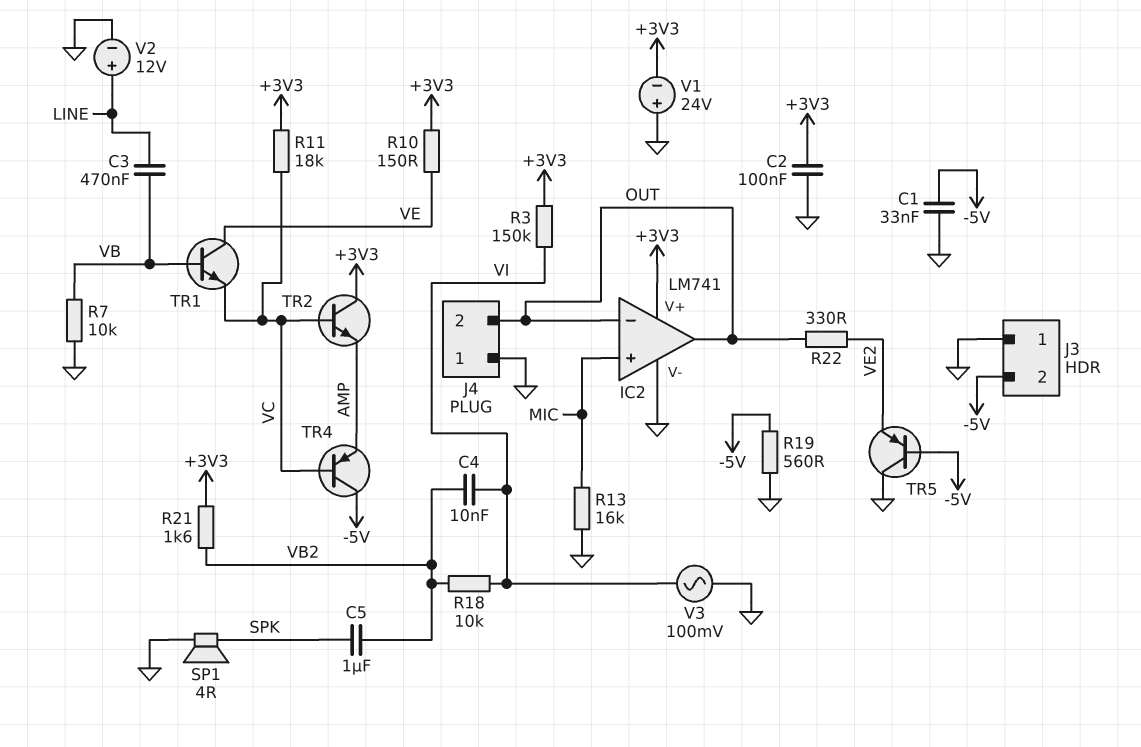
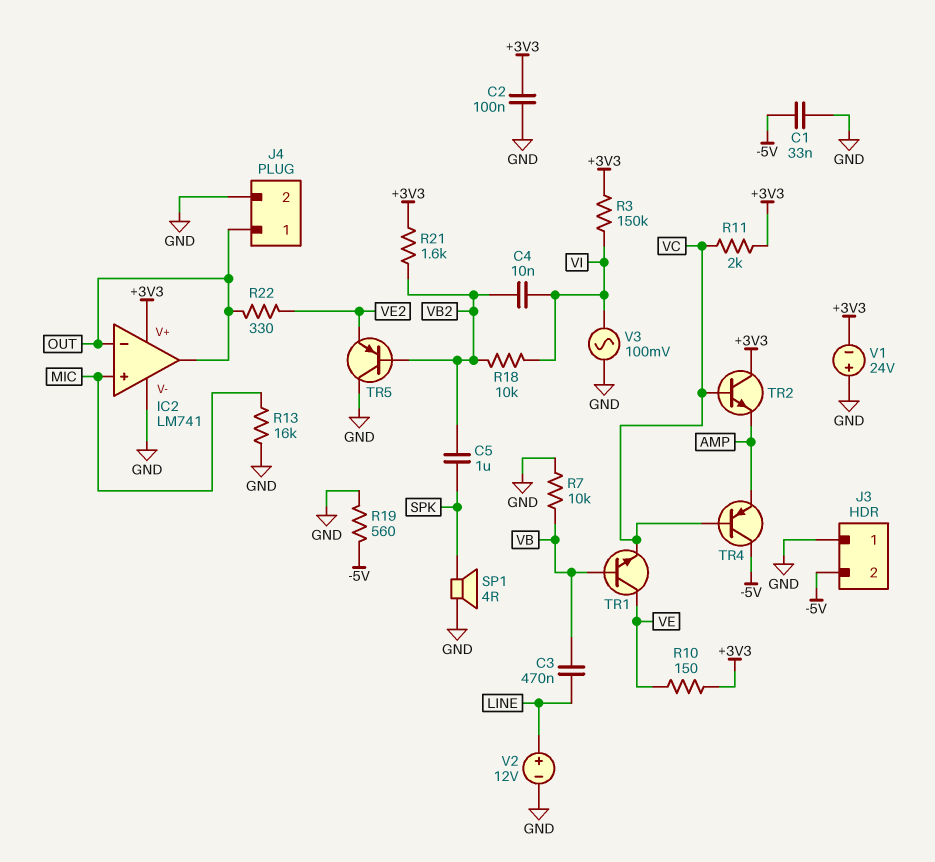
J4 pin 1: GND -> OUT
J4 pin 2: OUT -> GND
R11: 18k (+3V3, VC) -> 2k (+3V3, VC)
TR5: PNP (B -5V, C GND, E VE2) -> PNP (B VB2, C GND, E VE2)

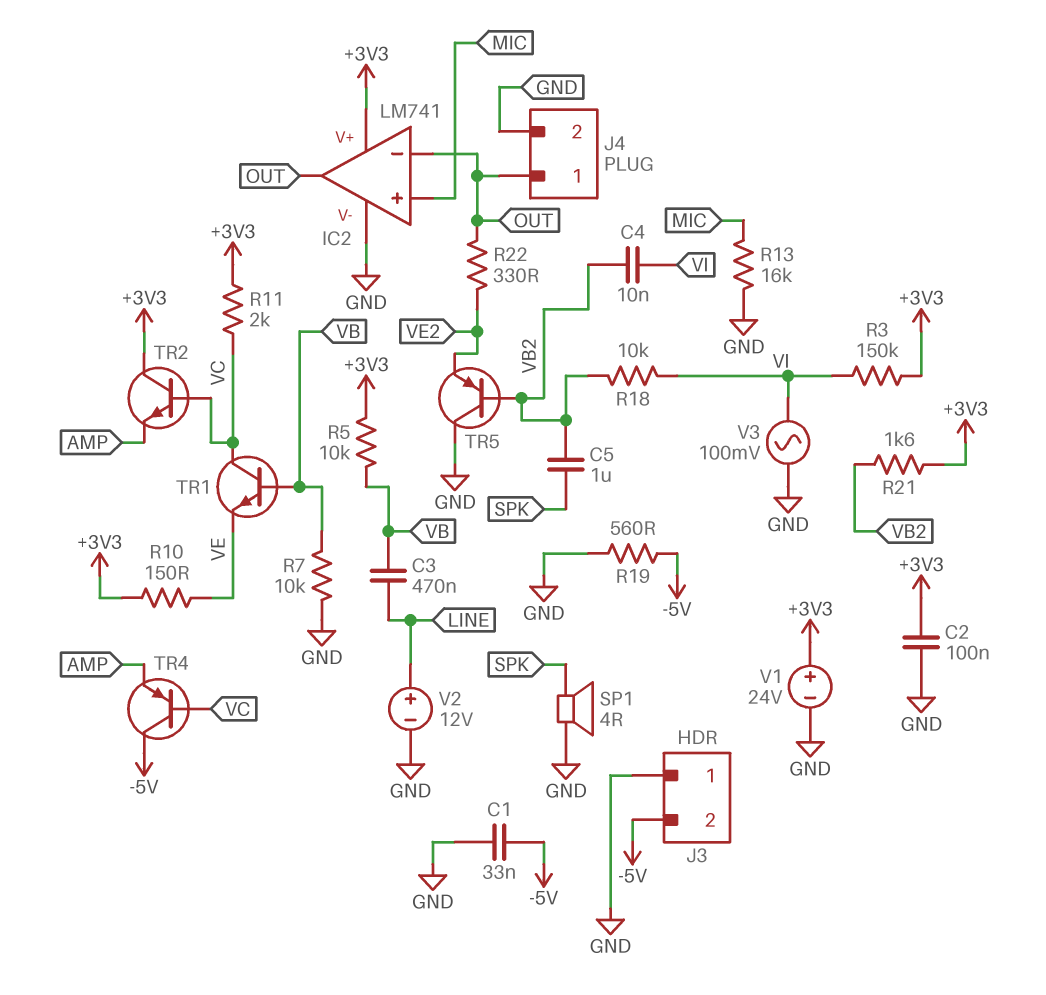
R5: none -> 10k (+3V3, VB)
TR1: NPN (B VB, C VE, E VC) -> NPN (B VB, C VC, E VE)
V1: 24V (plus GND, minus +3V3) -> 24V (plus +3V3, minus GND)

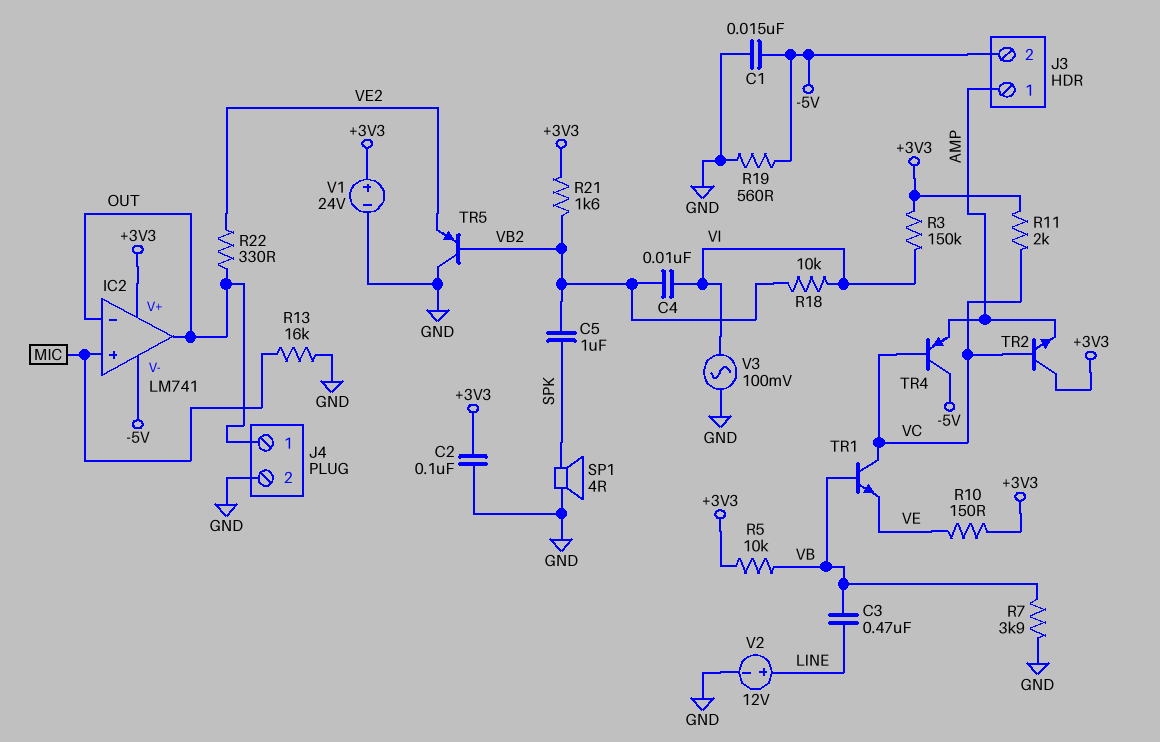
C1: 33nF (-5V, GND) -> 15nF (-5V, GND)
IC2 pin V-: GND -> -5V
J3 pin 1: GND -> AMP
R7: 10k (GND, VB) -> 3.9k (GND, VB)

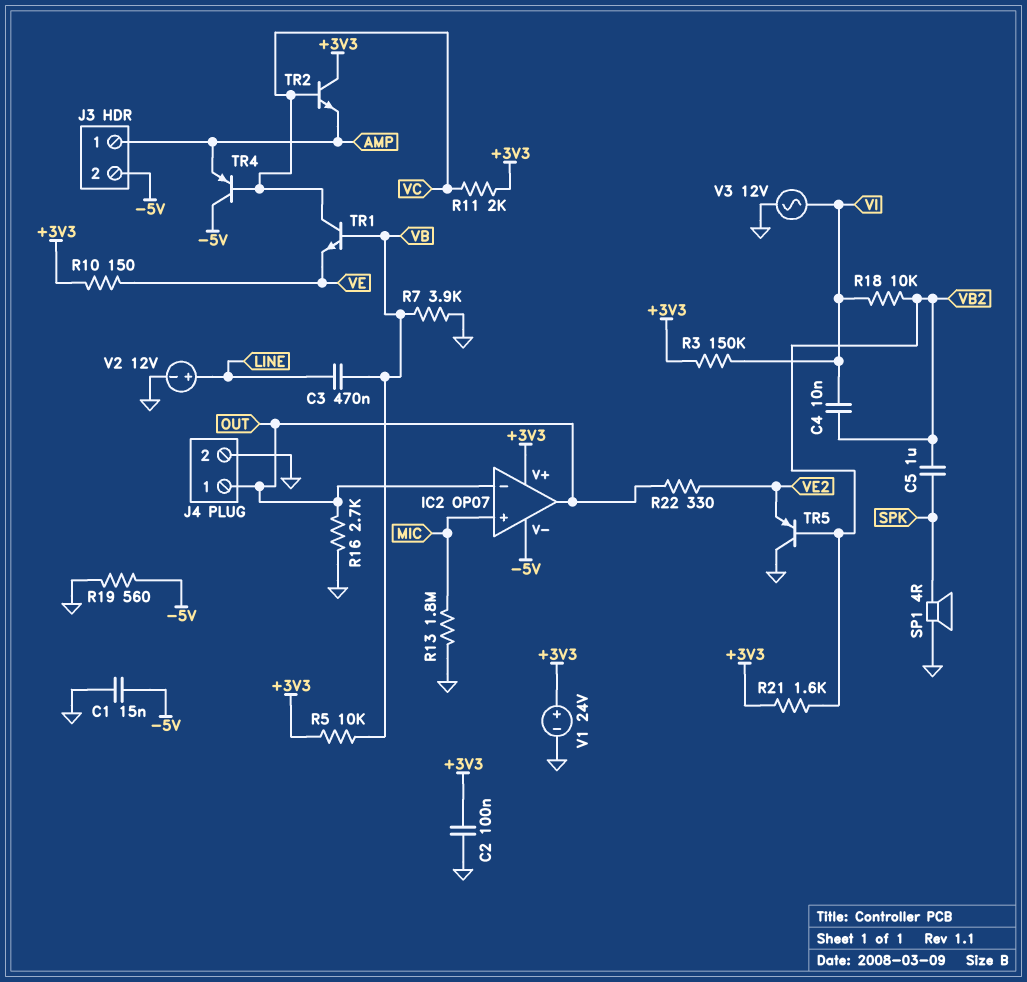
IC2: LM741 -> OP07
R13: 16k (GND, MIC) -> 1.8M (GND, MIC)
R16: none -> 2.7k (GND, OUT)
V3: AC 100mV (GND, VI) -> AC 12V (GND, VI)

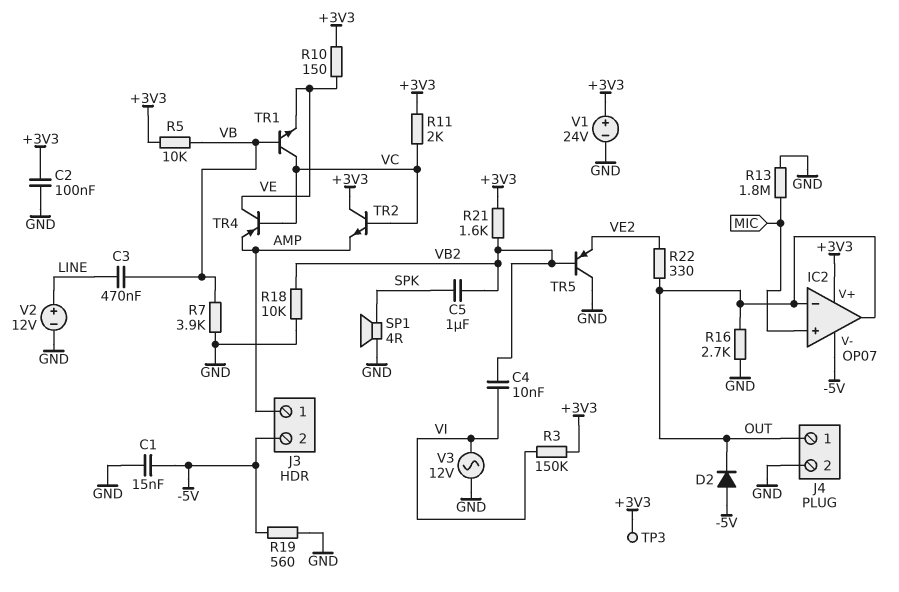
D2: none -> diode (A -5V, K OUT)
R18: 10k (VB2, VI) -> 10k (GND, VB2)
TP3: none -> test point (+3V3)
TR4: PNP (B VC, C -5V, E AMP) -> PNP (B VC, C VE, E AMP)

